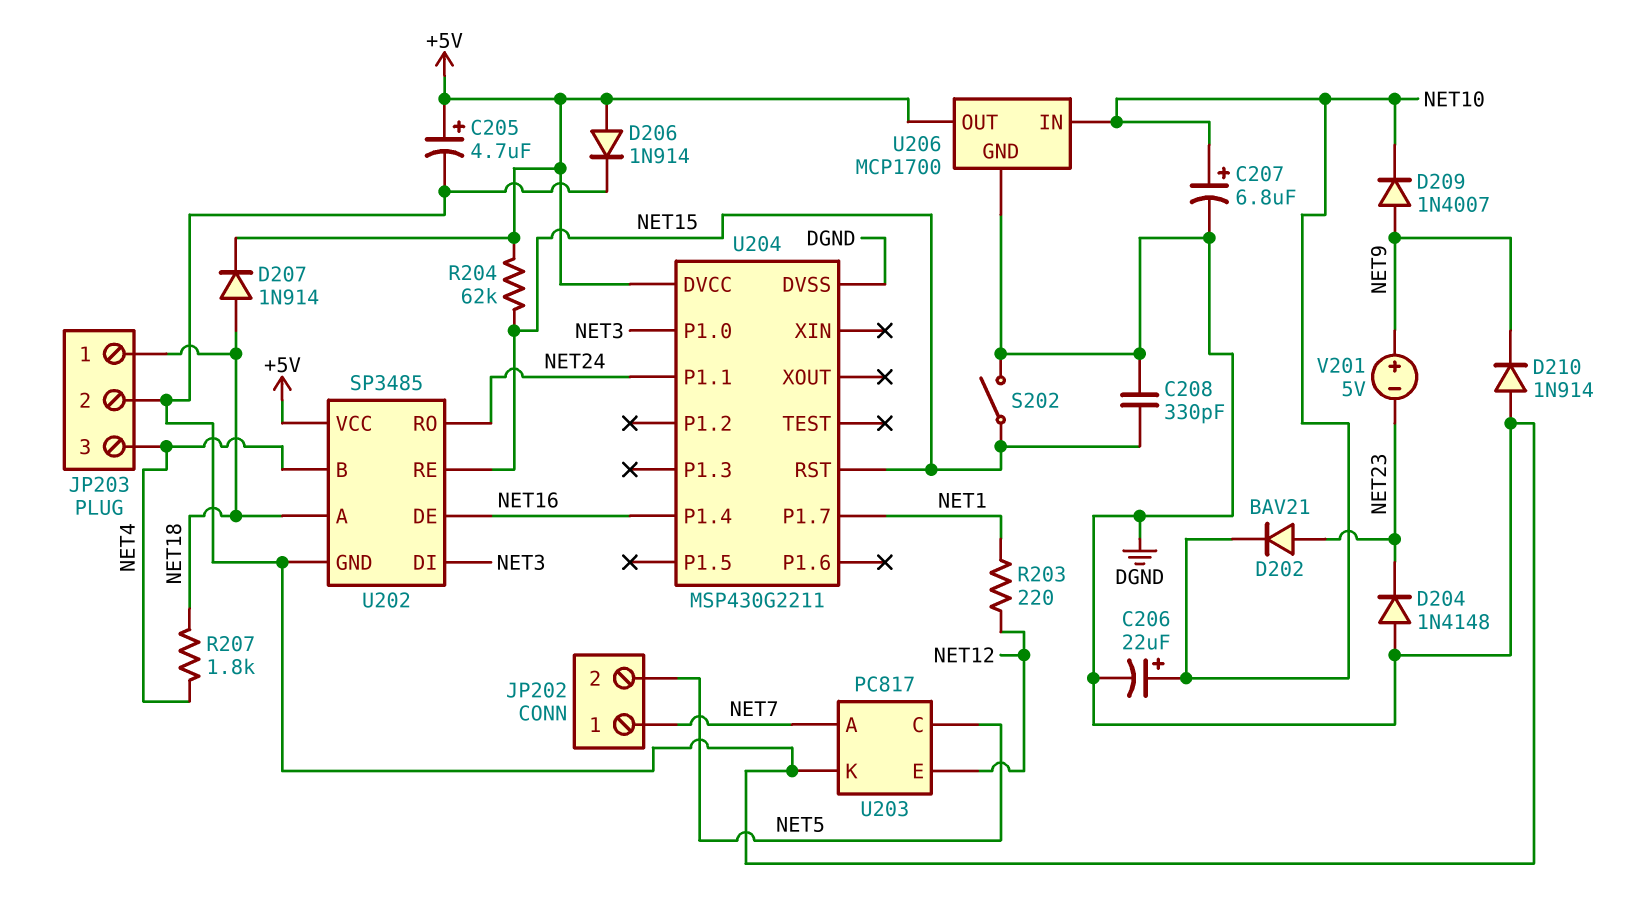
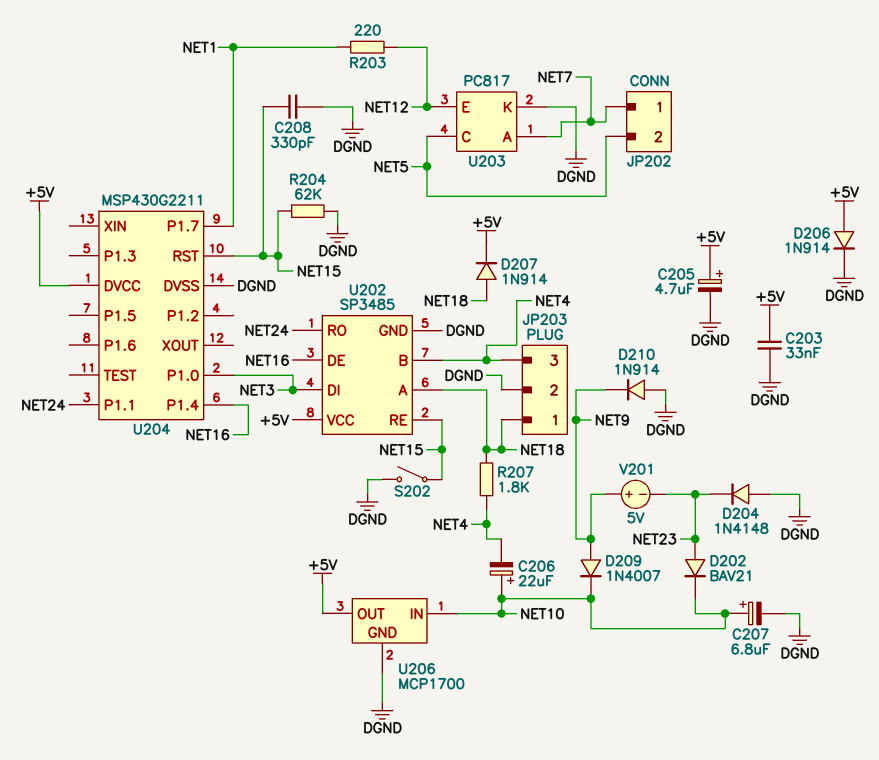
C203: none -> 33nF (+5V, DGND)
C206: 22uF (plus NET10, minus DGND) -> 22uF (plus NET10, minus NET4)
R204: 62k (+5V, NET15) -> 62k (DGND, NET15)

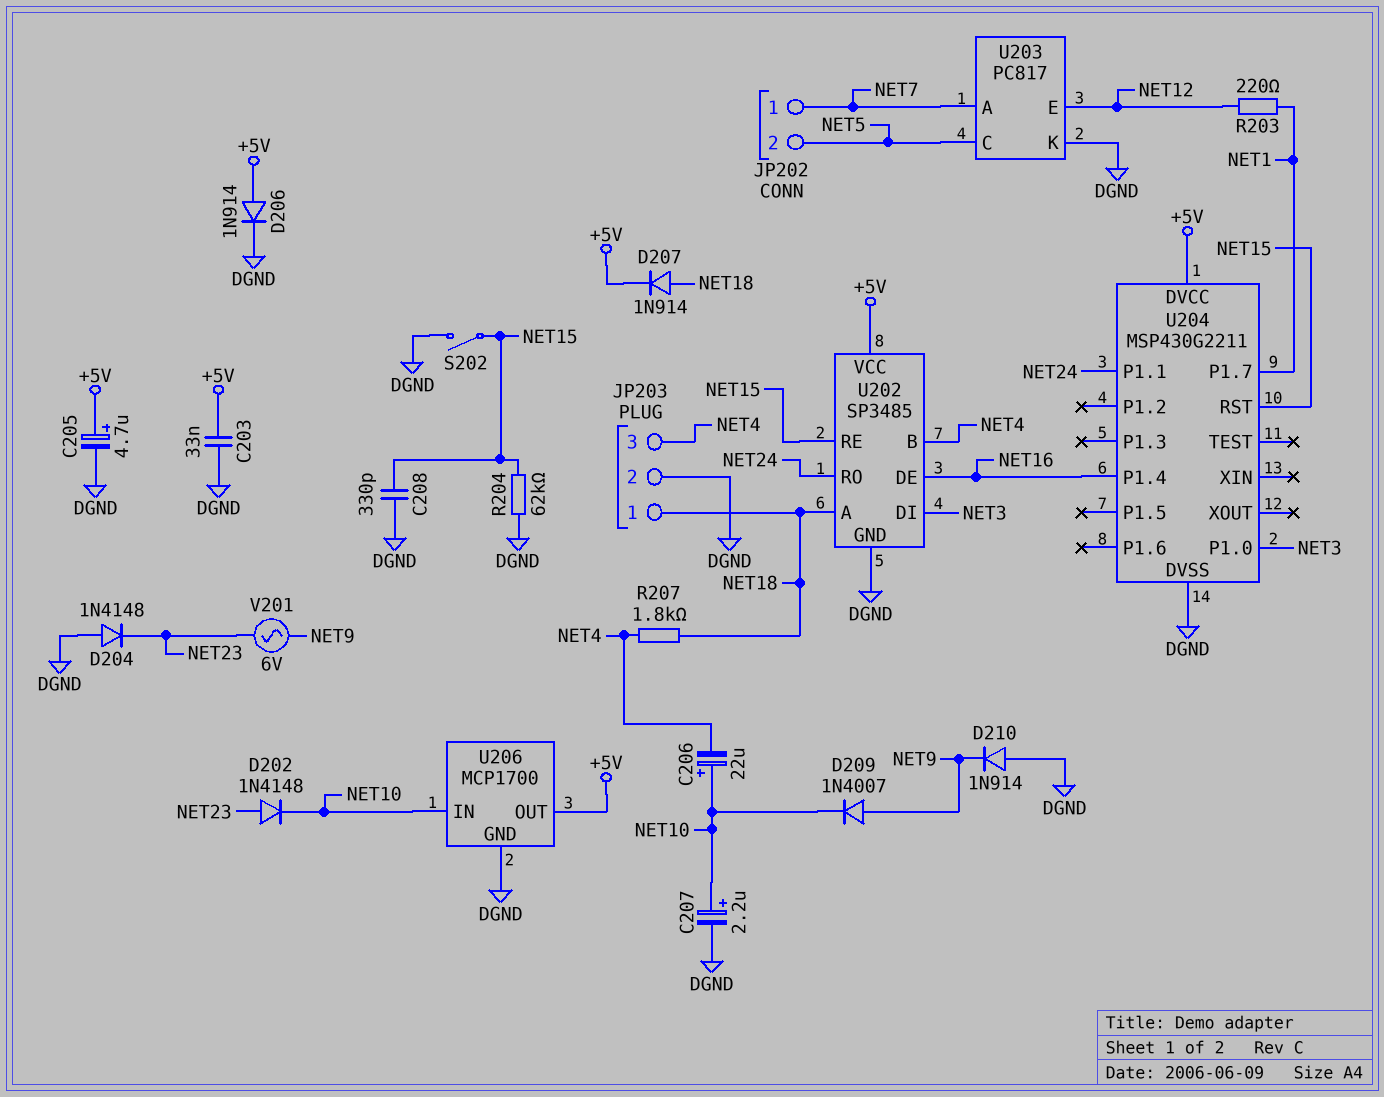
C207: 6.8uF (plus NET10, minus DGND) -> 2.2uF (plus NET10, minus DGND)
D202: diode BAV21 (A NET23, K NET10) -> diode 1N4148 (A NET23, K NET10)
V201: 5V (plus NET9, minus NET23) -> AC 6V (NET9, NET23)

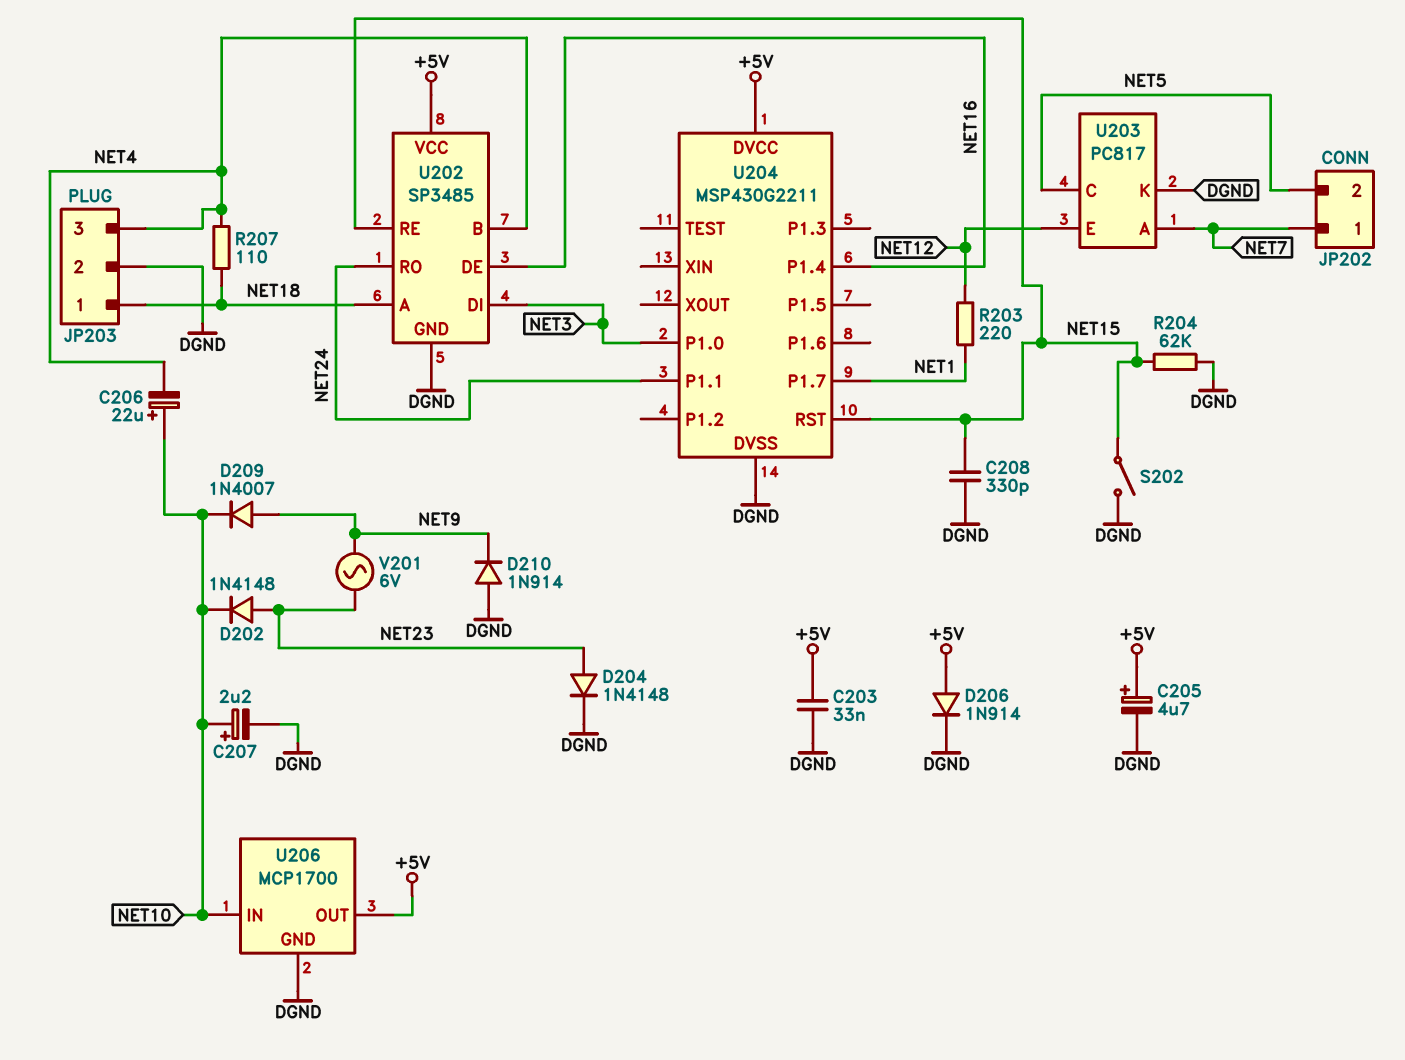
D204: diode 1N4148 (A DGND, K NET23) -> diode 1N4148 (A NET23, K DGND)
D207: diode 1N914 (A NET18, K +5V) -> none
R207: 1.8k (NET4, NET18) -> 110 (NET4, NET18)

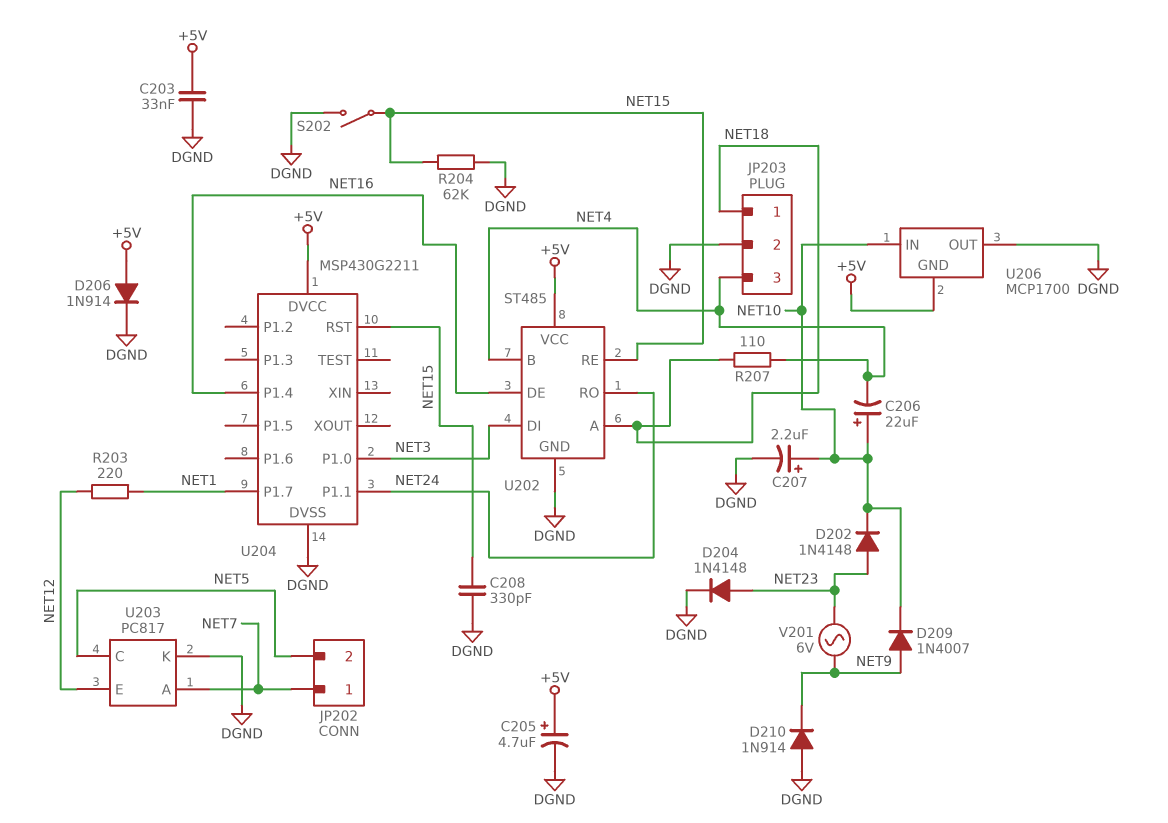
U202: SP3485 -> ST485
U206 pin GND: DGND -> +5V
U206 pin OUT: +5V -> DGND

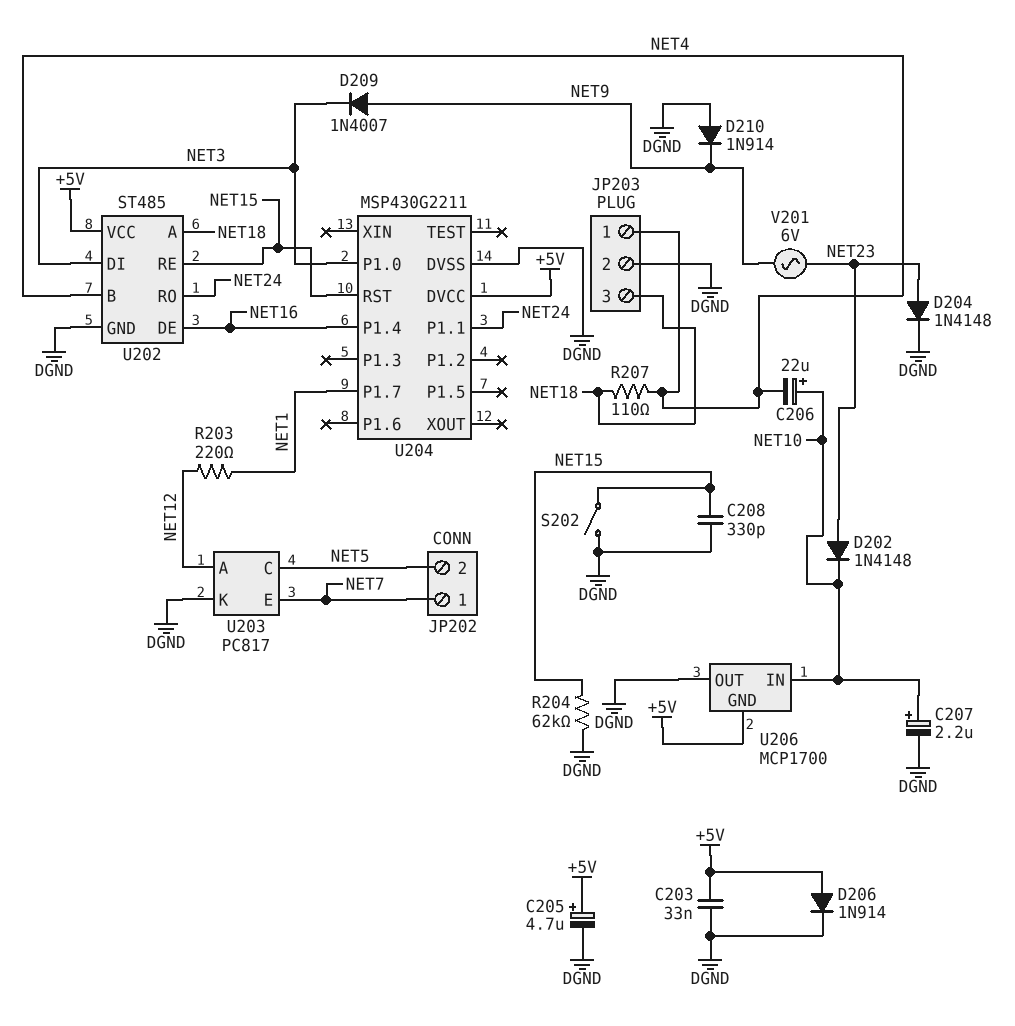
D209: diode 1N4007 (A NET9, K NET10) -> diode 1N4007 (A NET9, K NET3)
JP203 pin 1: NET18 -> NET4
JP203 pin 3: NET4 -> NET18
U203 pin A: NET7 -> NET12
U203 pin E: NET12 -> NET7

